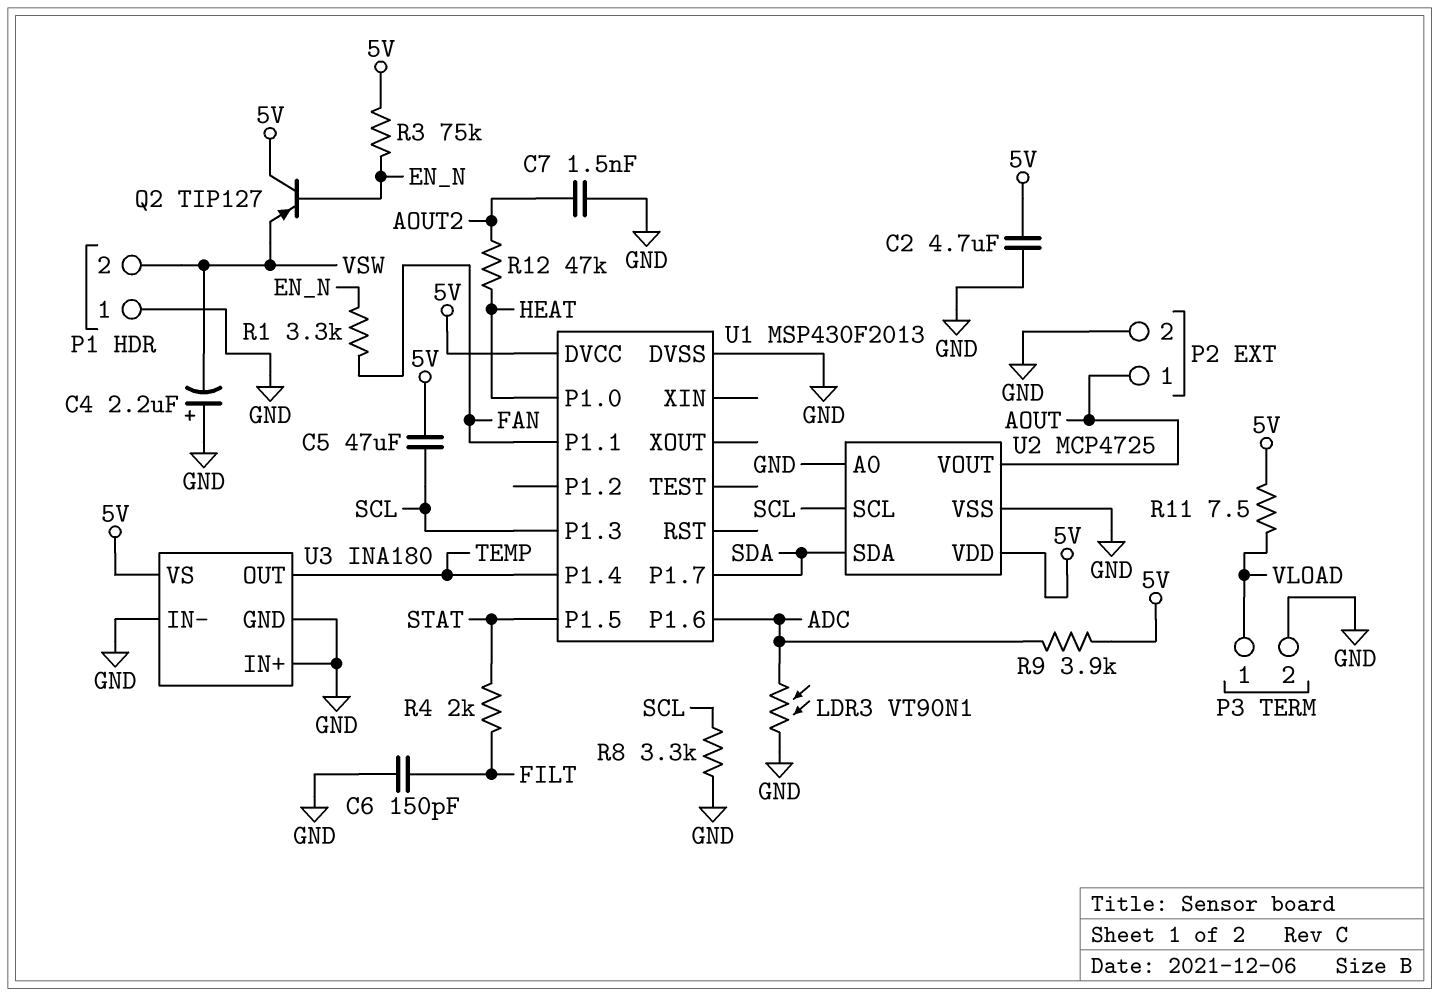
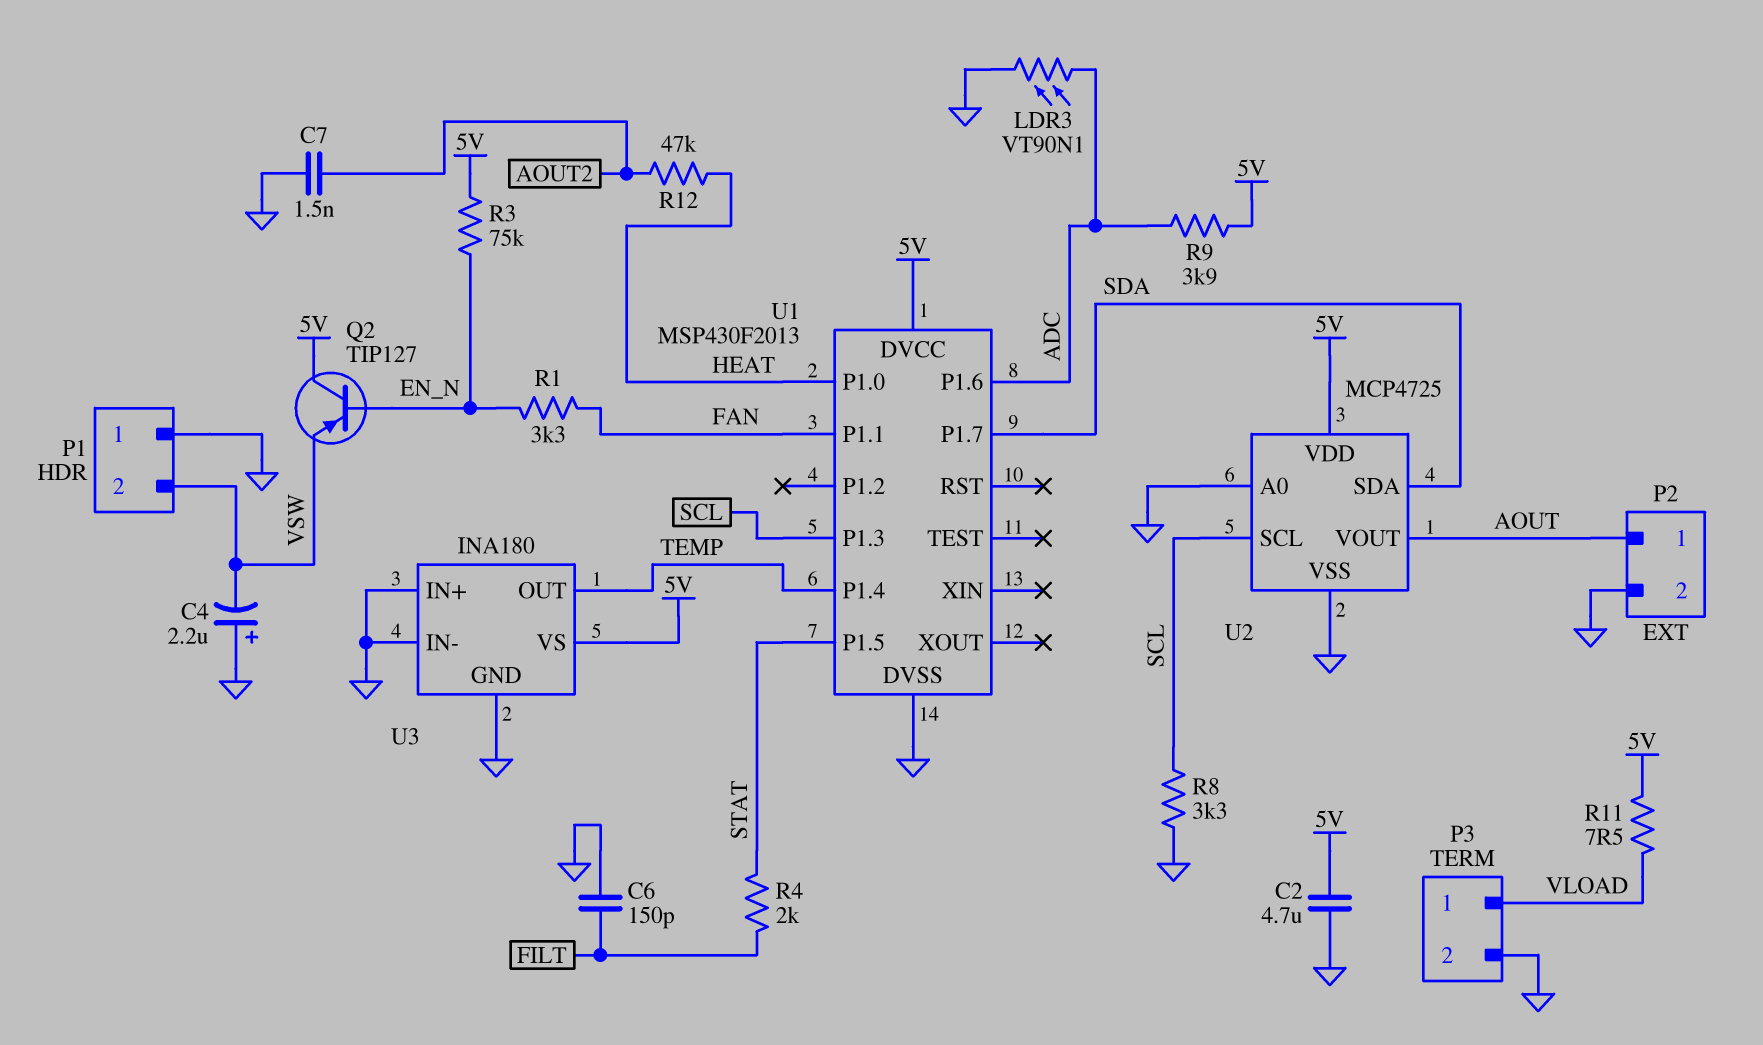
C5: 47uF (5V, SCL) -> none

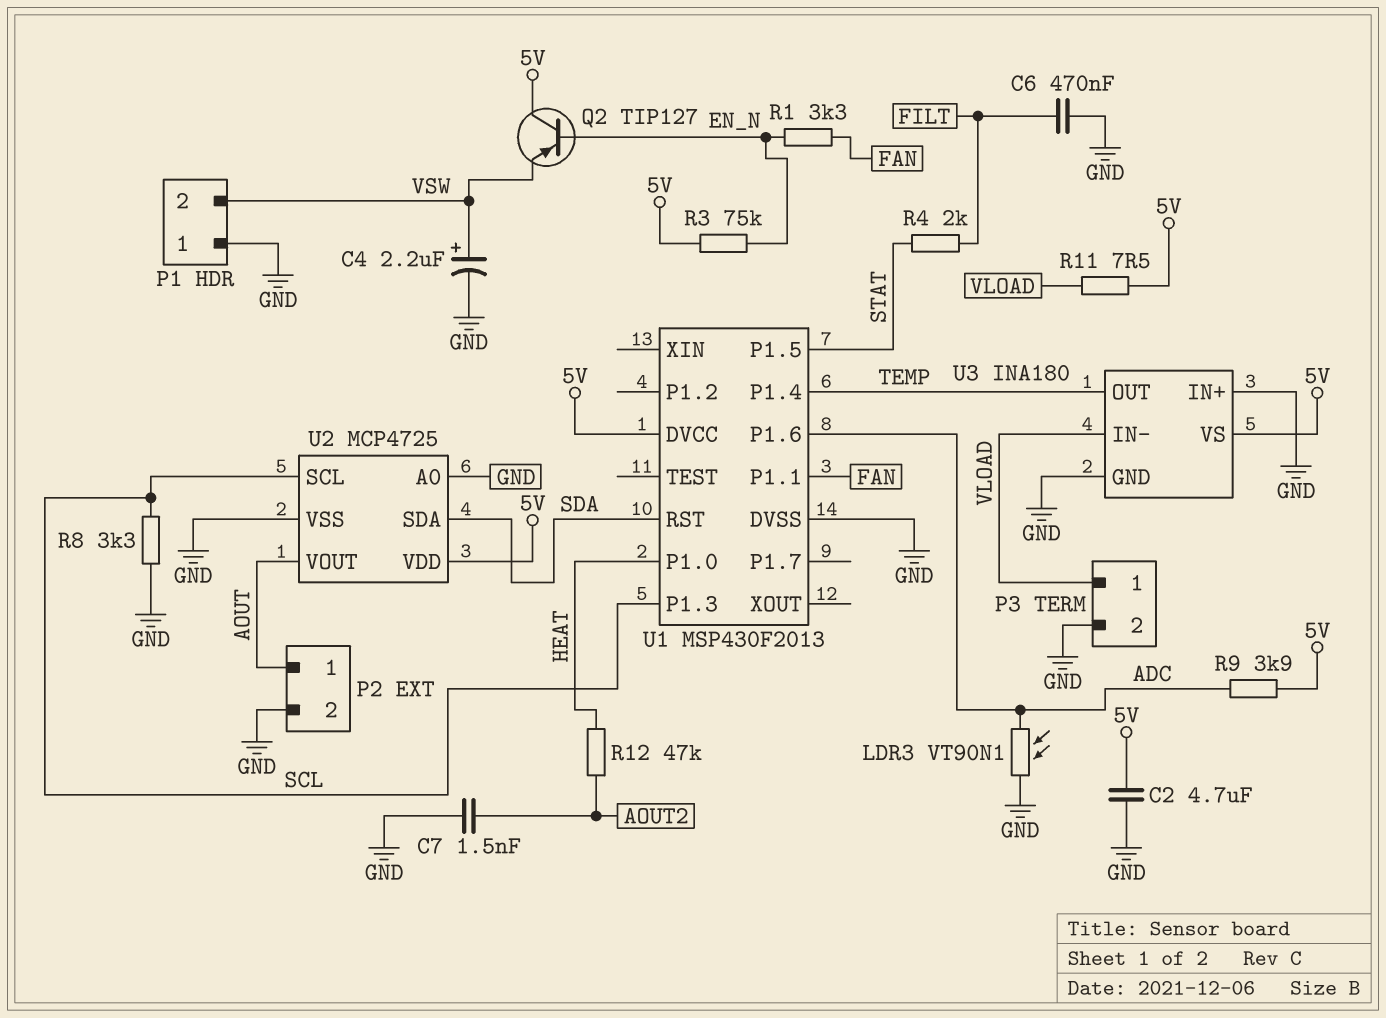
C4: 2.2uF (plus GND, minus VSW) -> 2.2uF (plus VSW, minus GND)
C6: 150pF (FILT, GND) -> 470nF (FILT, GND)
U1 pin P1.7: SDA -> none
U1 pin RST: none -> SDA
U3 pin IN-: GND -> VLOAD

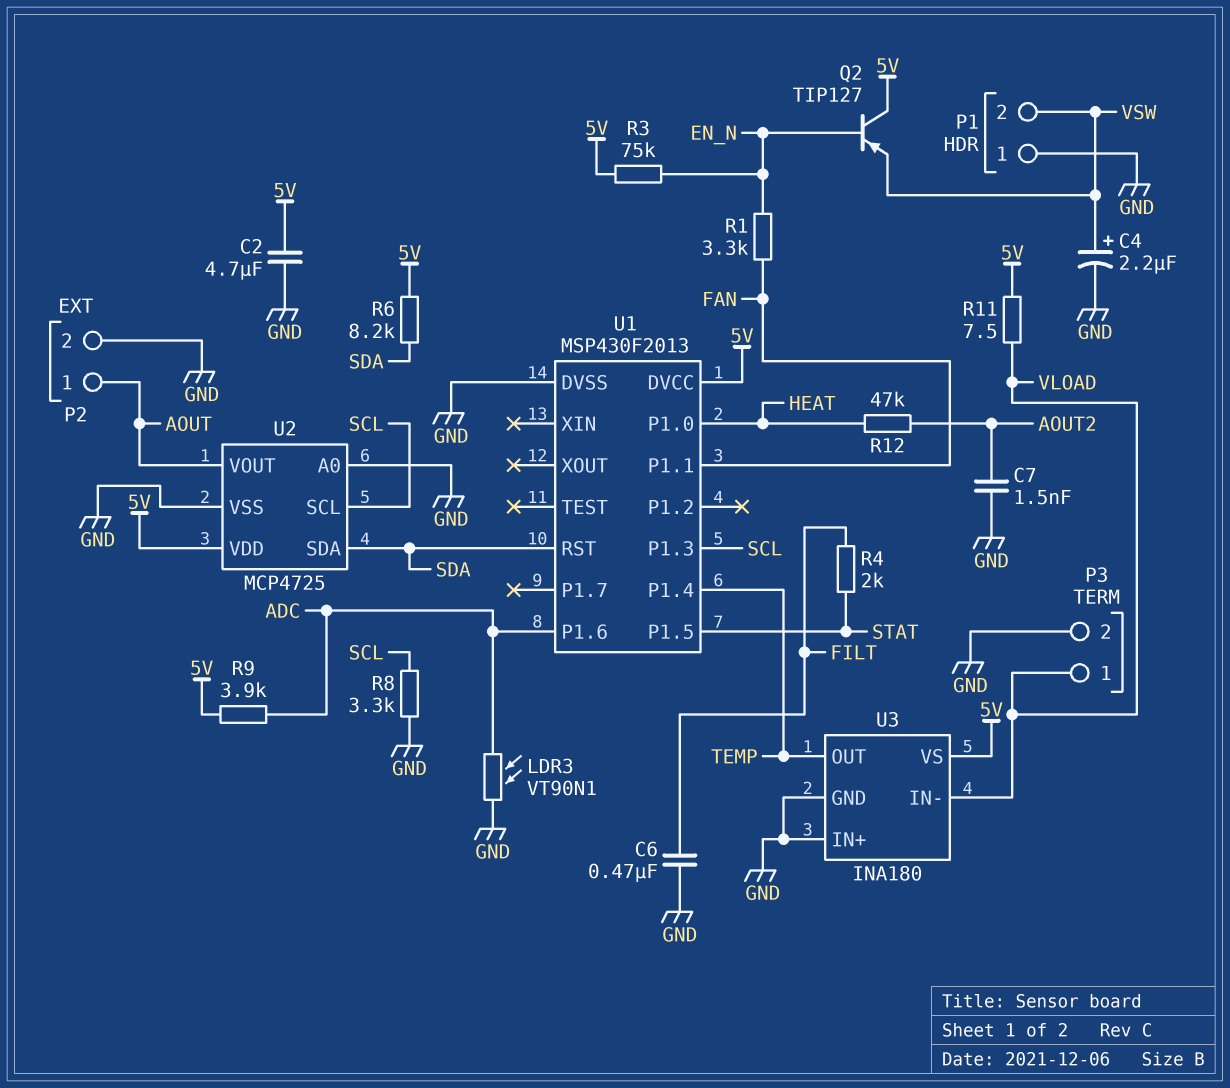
R6: none -> 8.2k (5V, SDA)

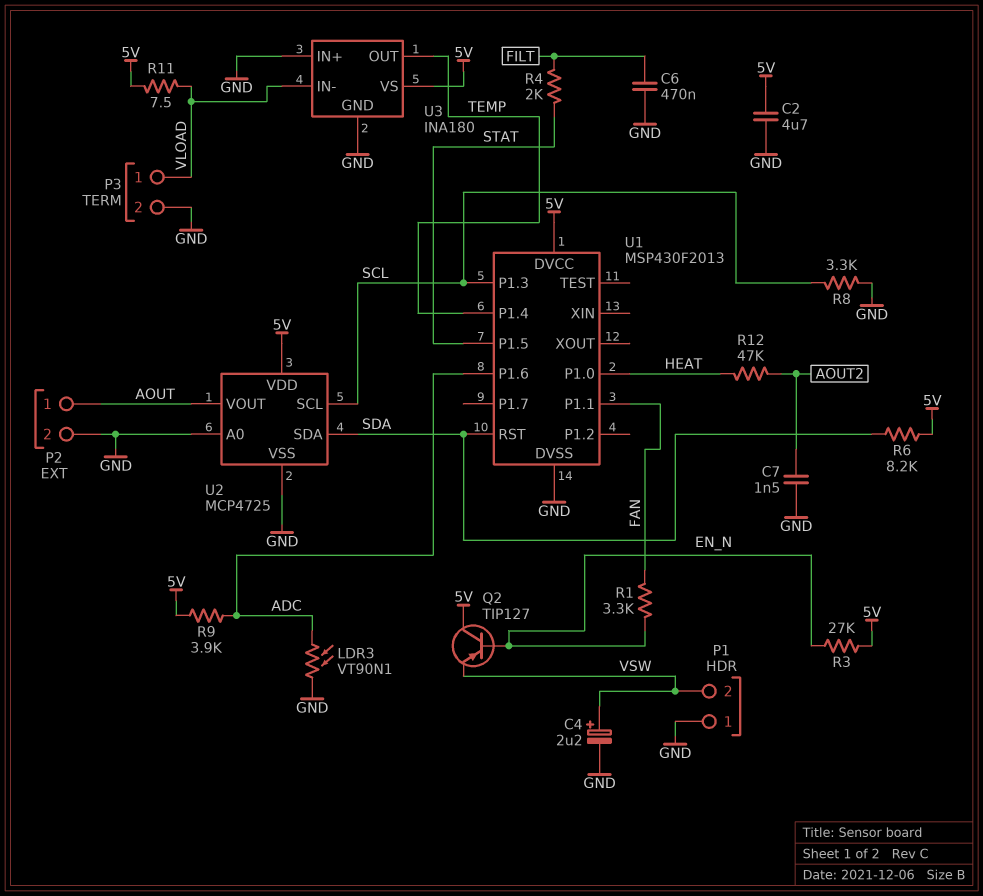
R3: 75k (5V, EN_N) -> 27k (5V, EN_N)

